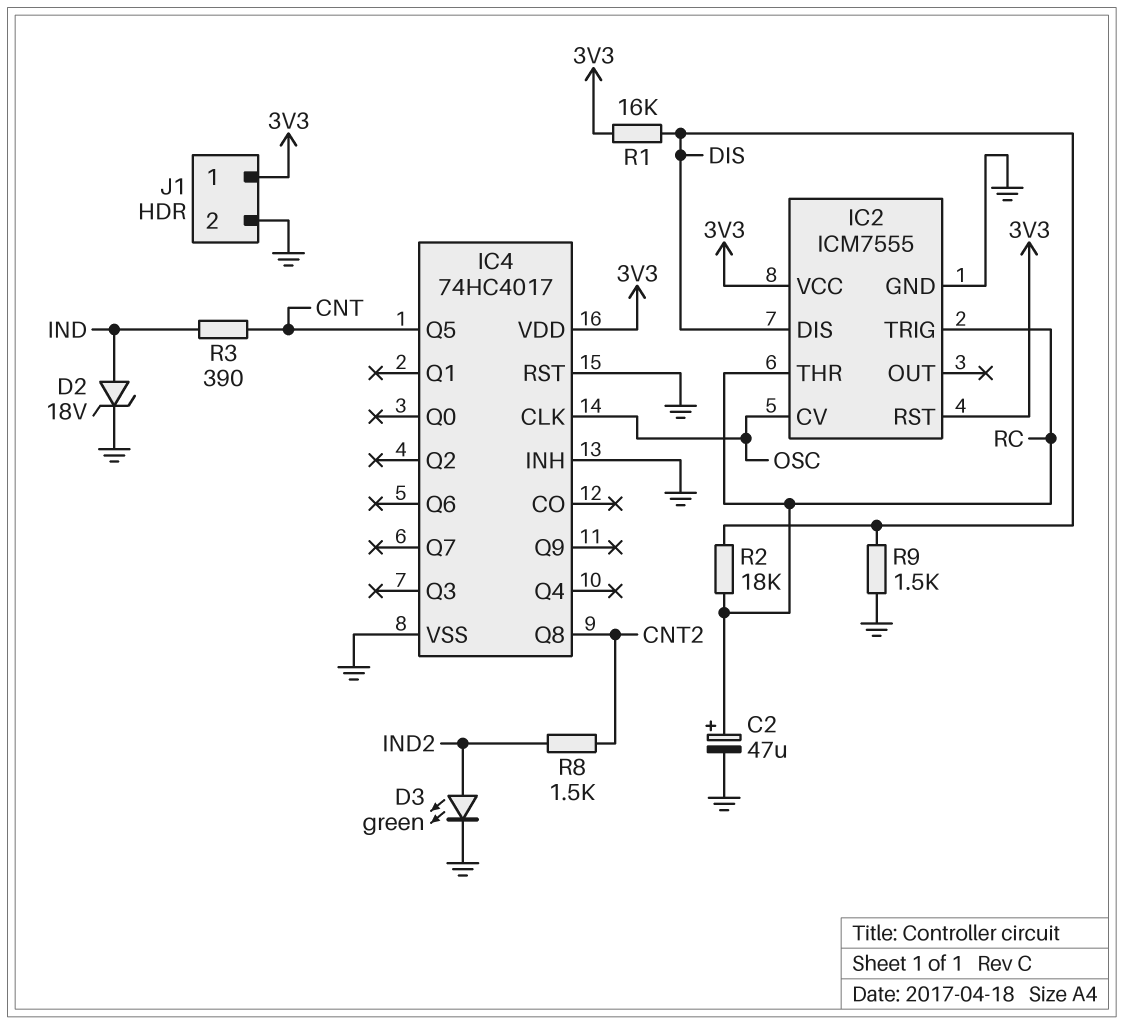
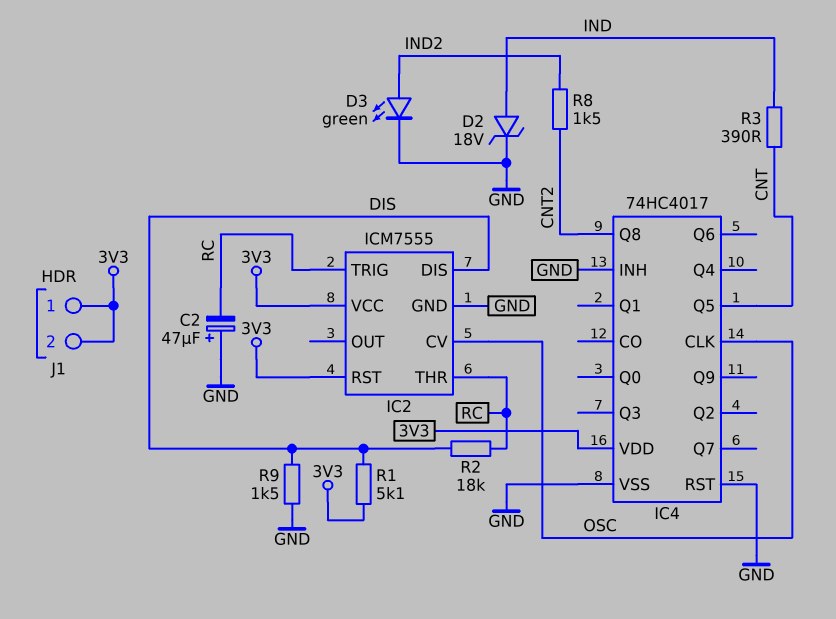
C2: 47uF (plus RC, minus GND) -> 47uF (plus GND, minus RC)
J1 pin 2: GND -> 3V3
R1: 16k (3V3, DIS) -> 5.1k (3V3, DIS)

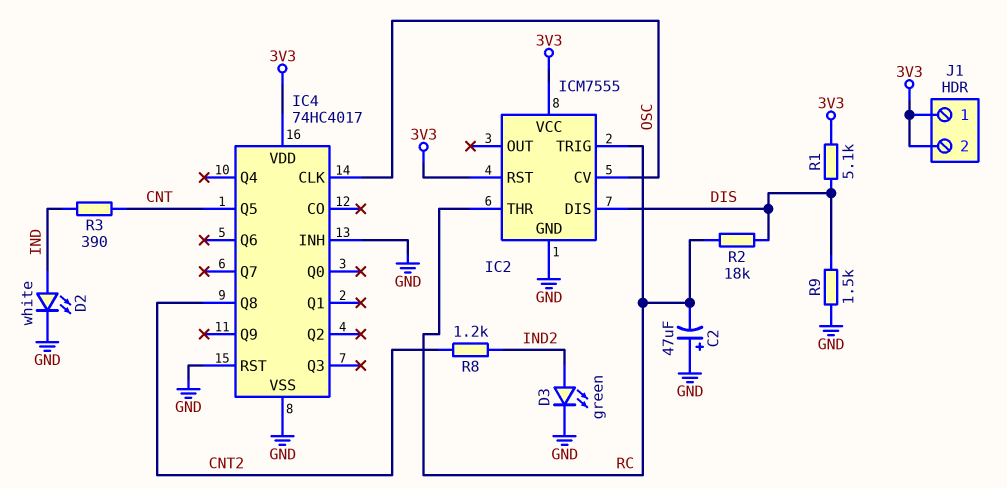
D2: zener 18V (A IND, K GND) -> LED white (A IND, K GND)
R8: 1.5k (CNT2, IND2) -> 1.2k (CNT2, IND2)

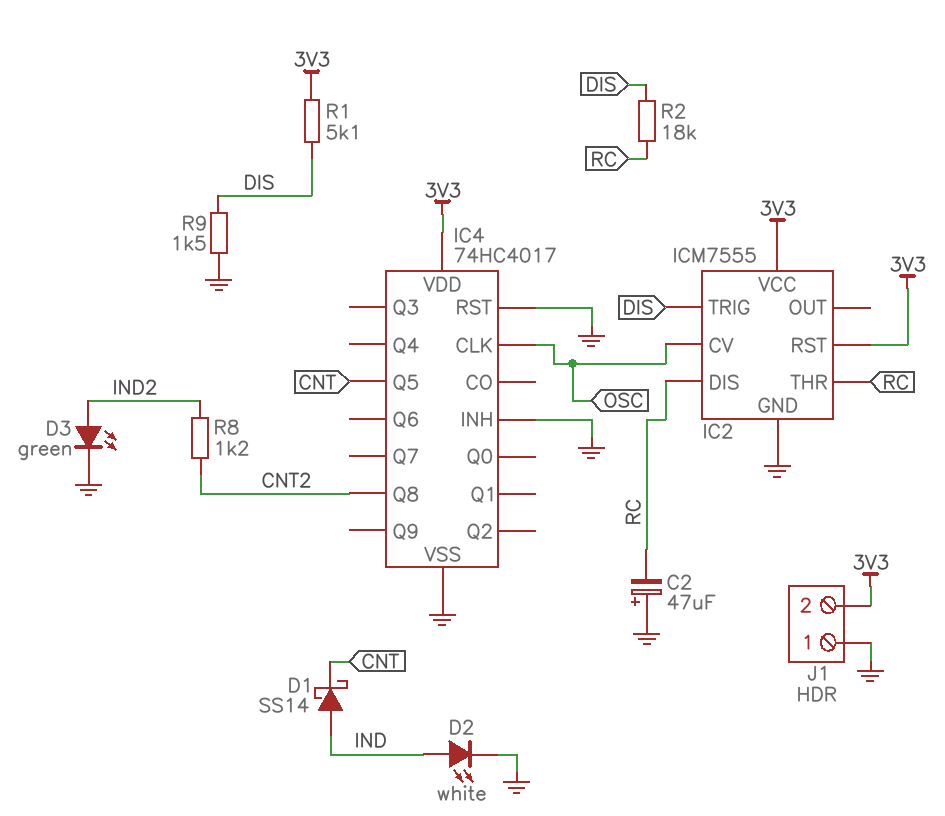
D1: none -> schottky SS14 (A IND, K CNT)
IC2 pin DIS: DIS -> RC
IC2 pin TRIG: RC -> DIS
J1 pin 1: 3V3 -> GND
R3: 390 (CNT, IND) -> none

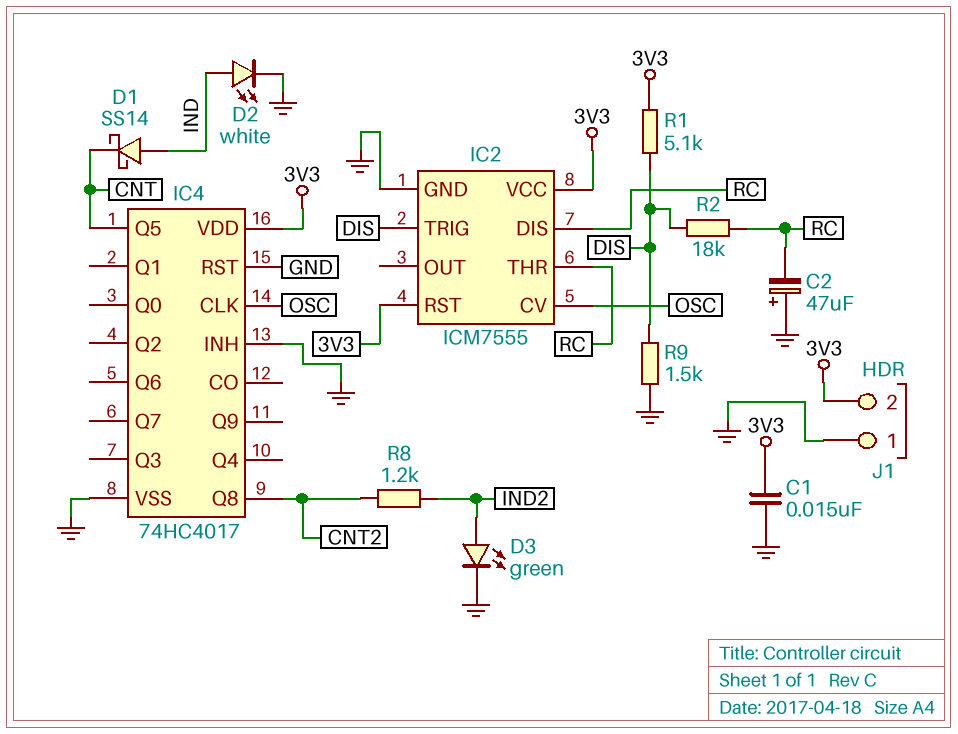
C1: none -> 15nF (3V3, GND)

